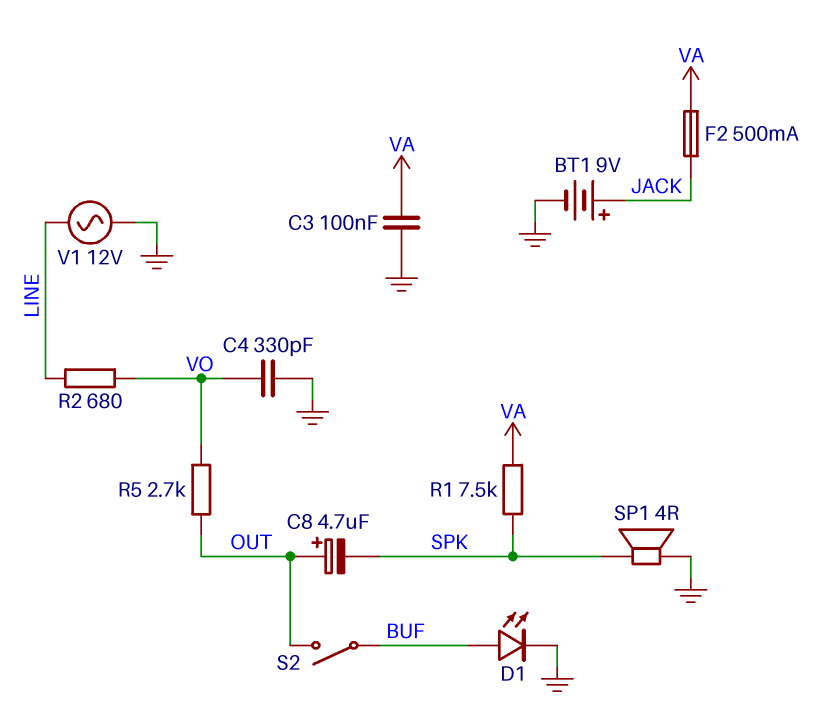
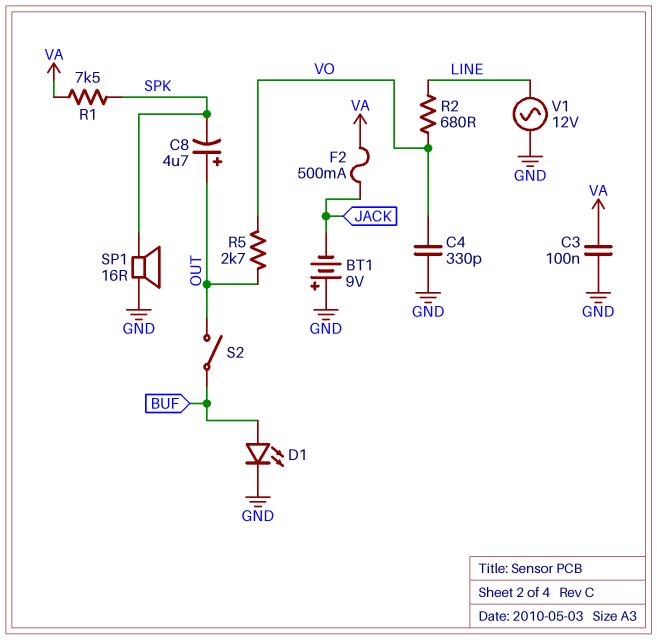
BT1: 9V (plus JACK, minus GND) -> 9V (plus GND, minus JACK)
SP1: speaker 4R (GND, SPK) -> speaker 16R (GND, SPK)

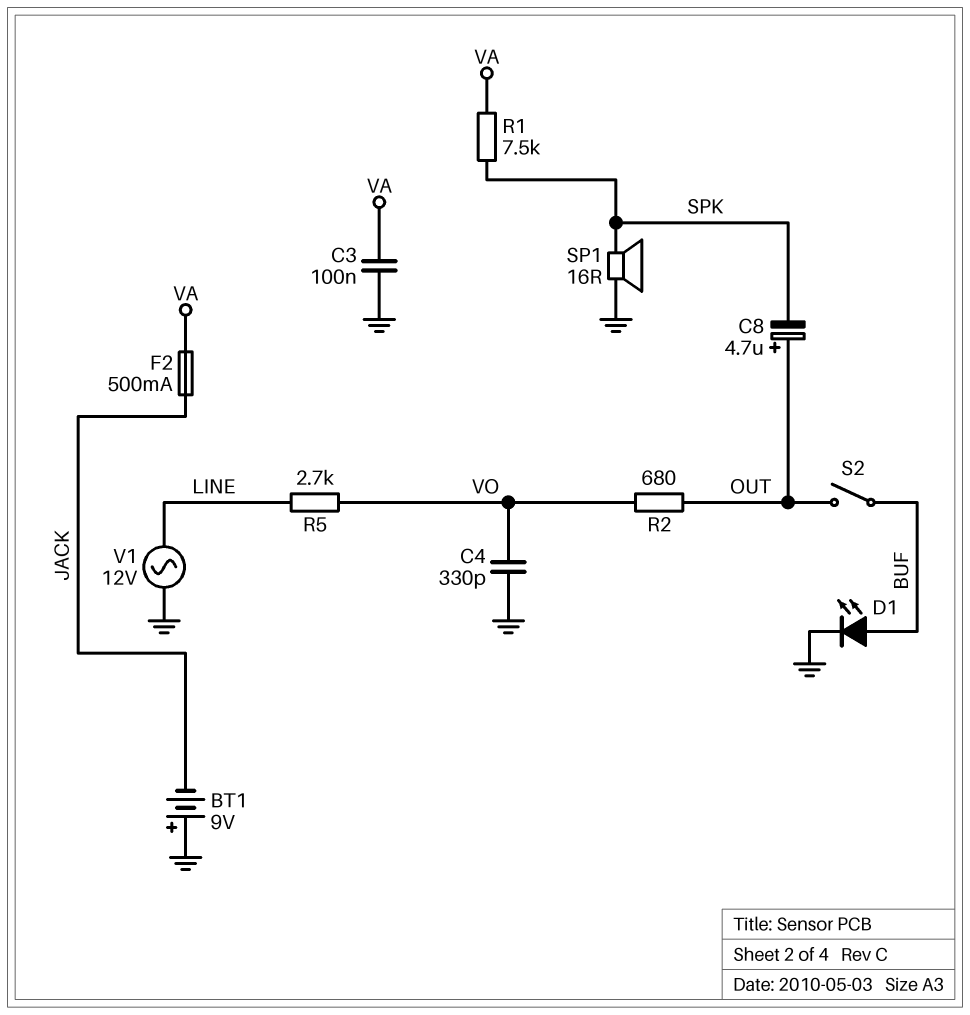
R2: 680 (LINE, VO) -> 680 (OUT, VO)
R5: 2.7k (OUT, VO) -> 2.7k (LINE, VO)

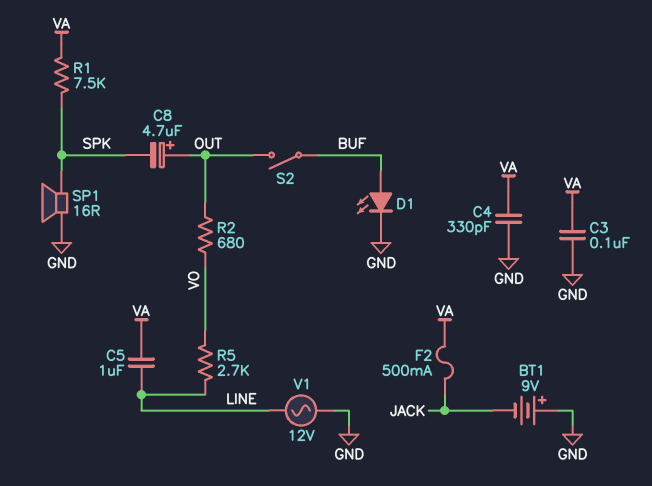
C4: 330pF (GND, VO) -> 330pF (GND, VA)
C5: none -> 1uF (LINE, VA)

